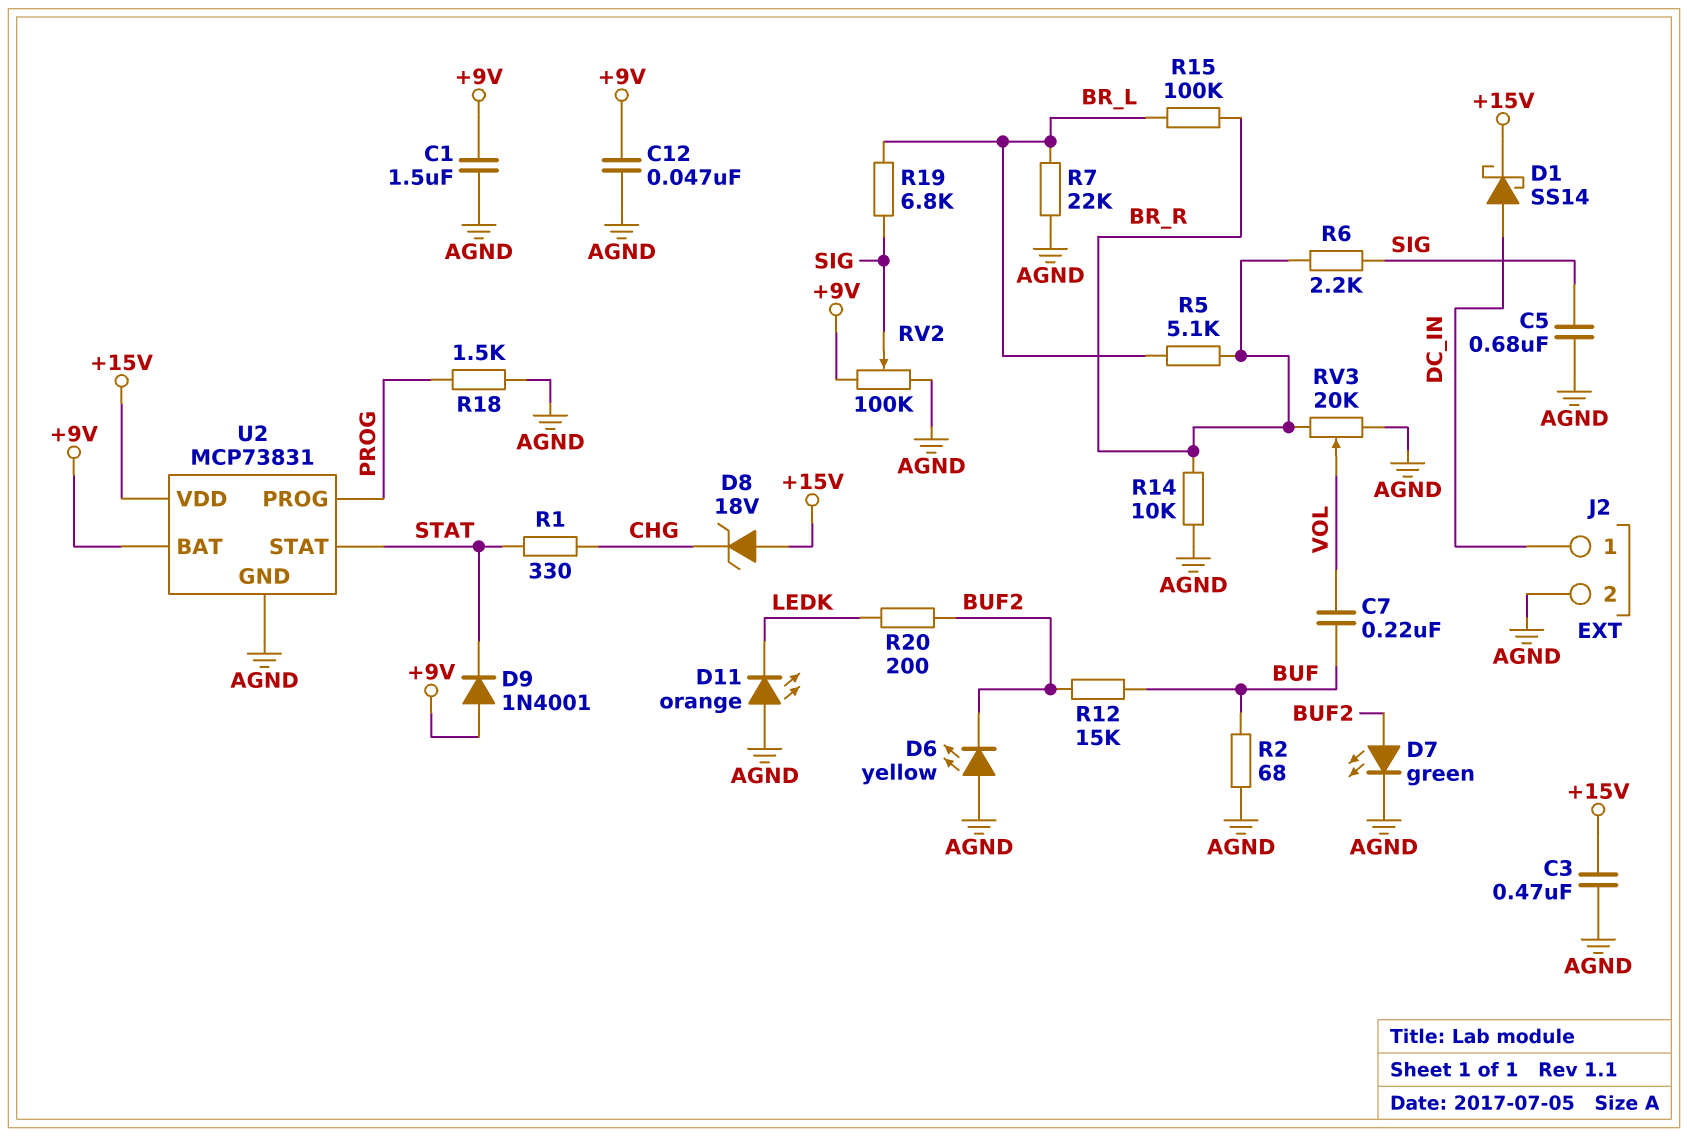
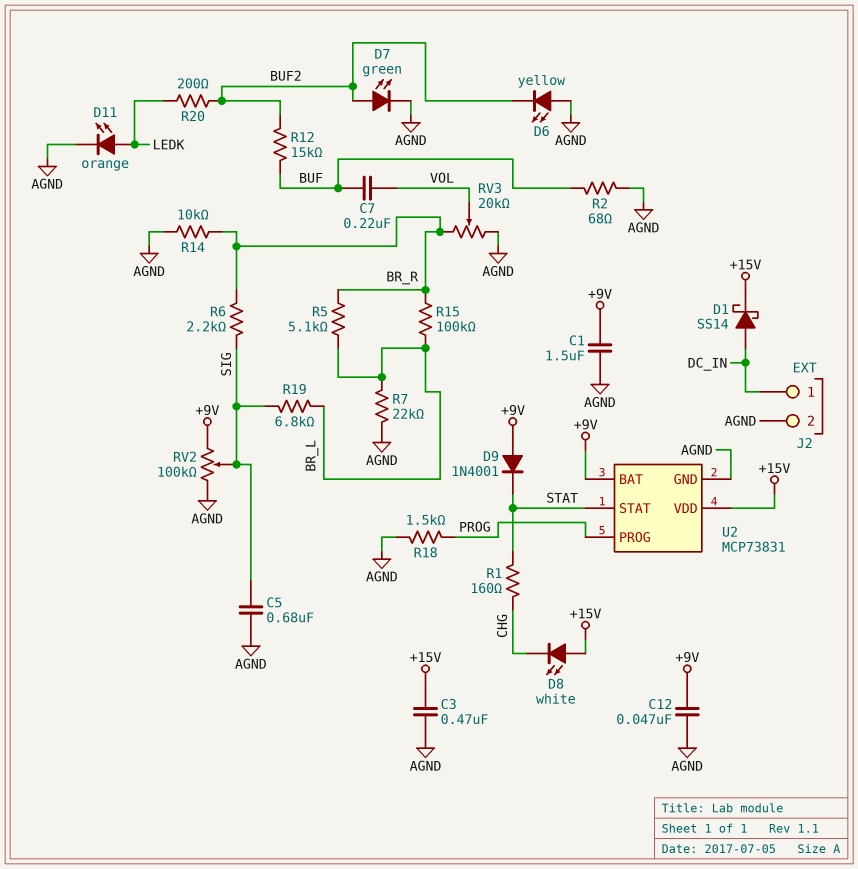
D8: zener 18V (A +15V, K CHG) -> LED white (A +15V, K CHG)
D11: LED orange (A AGND, K LEDK) -> LED orange (A LEDK, K AGND)
R1: 330 (CHG, STAT) -> 160 (CHG, STAT)

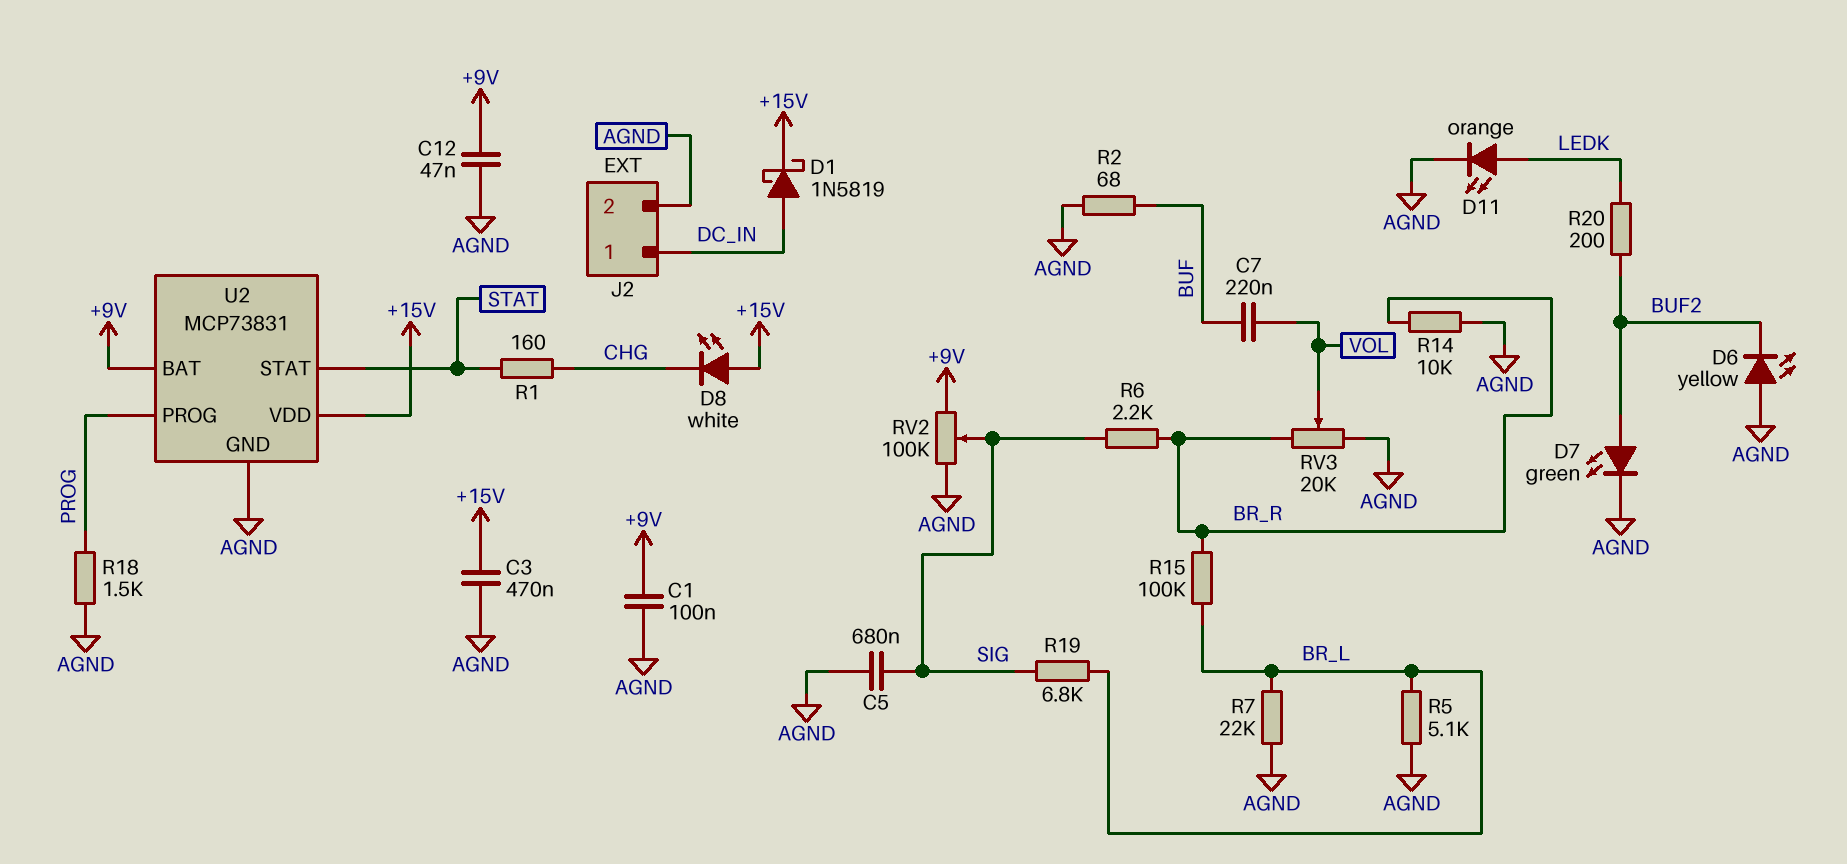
C1: 1.5uF (+9V, AGND) -> 100nF (+9V, AGND)
D1: schottky SS14 (A DC_IN, K +15V) -> schottky 1N5819 (A DC_IN, K +15V)
D9: diode 1N4001 (A +9V, K STAT) -> none
R5: 5.1k (BR_L, BR_R) -> 5.1k (AGND, BR_L)
R12: 15k (BUF, BUF2) -> none

